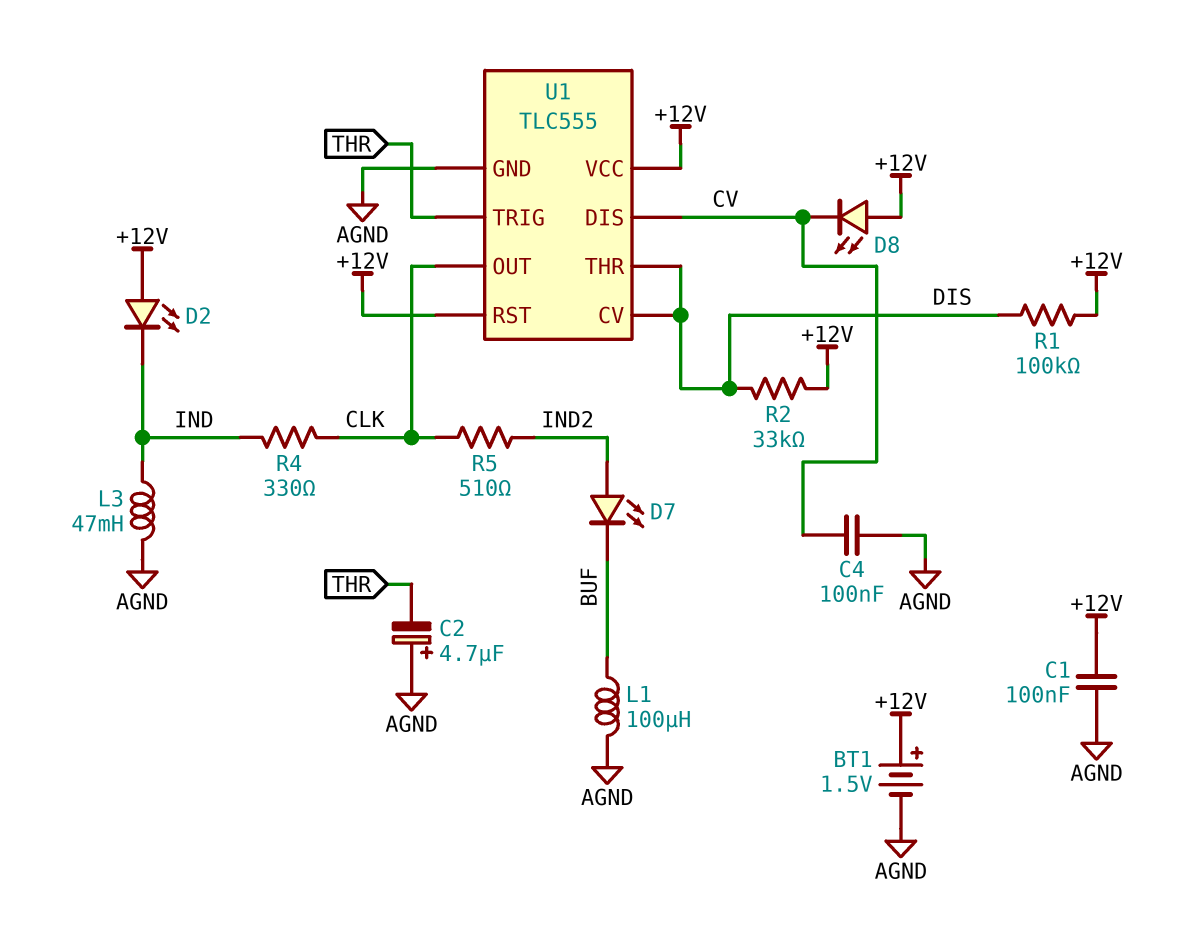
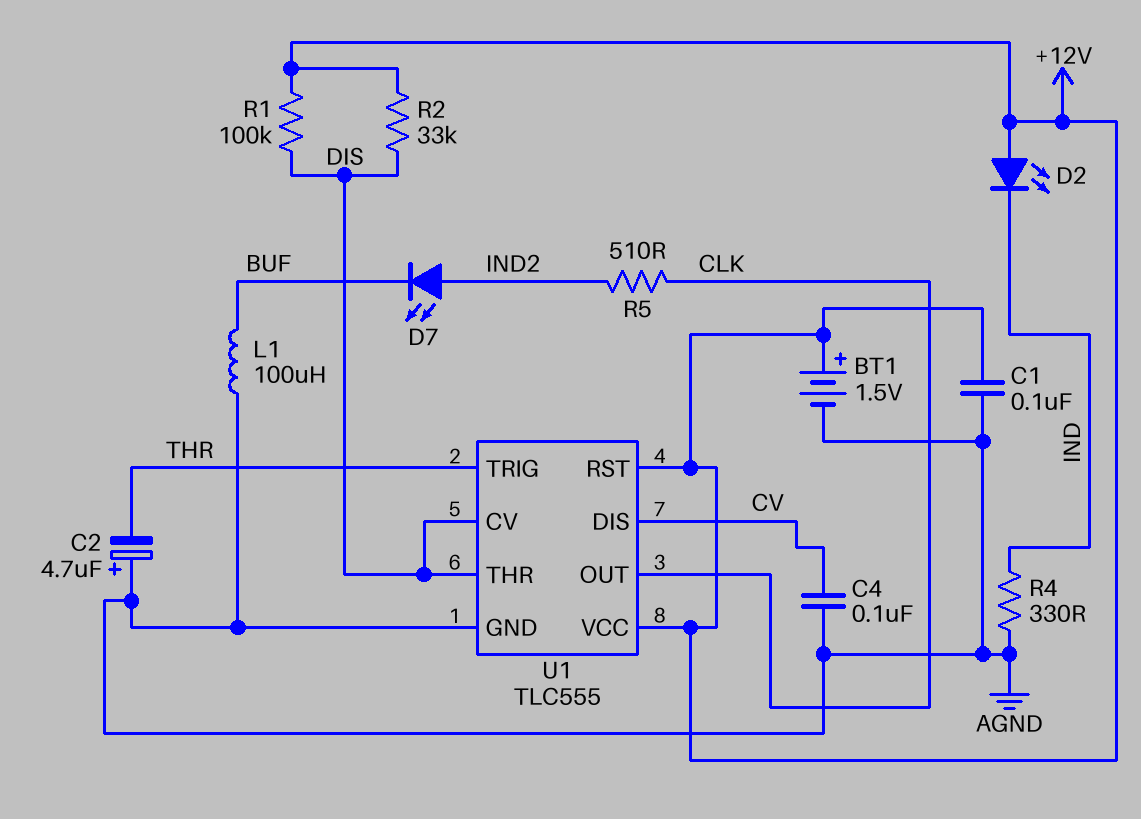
D8: LED (A +12V, K CV) -> none
L3: 47mH (AGND, IND) -> none
R4: 330 (CLK, IND) -> 330 (AGND, IND)

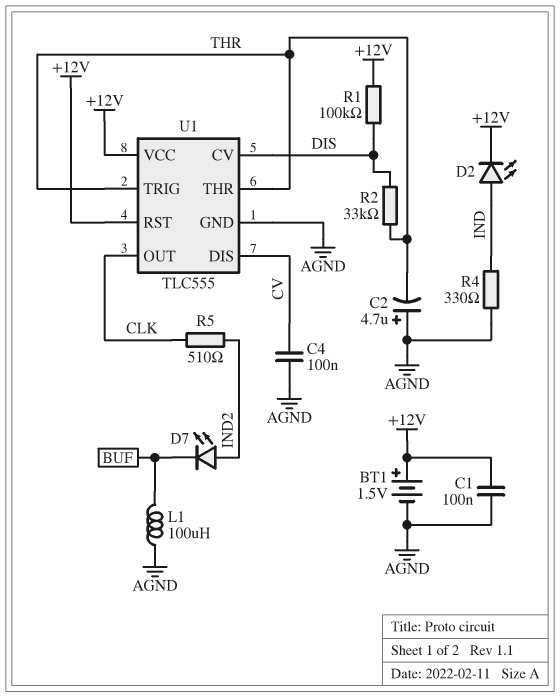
D2: LED (A +12V, K IND) -> LED (A IND, K +12V)
R2: 33k (+12V, DIS) -> 33k (DIS, THR)
U1 pin THR: DIS -> THR

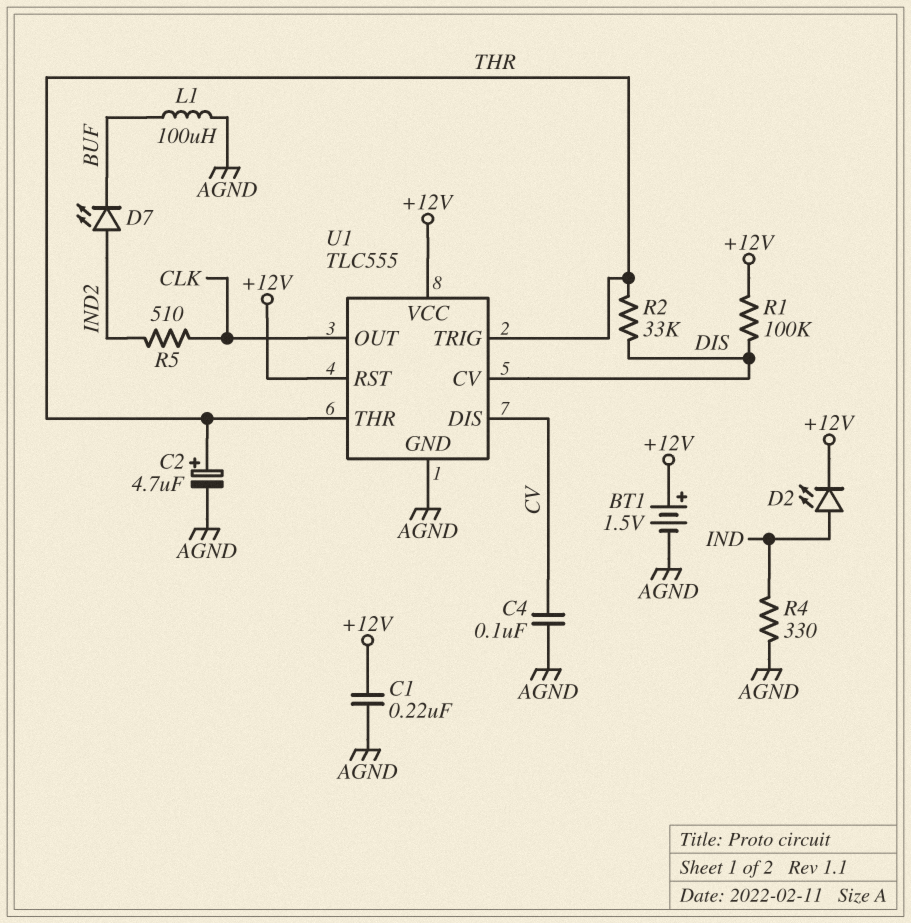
C1: 100nF (+12V, AGND) -> 220nF (+12V, AGND)
C2: 4.7uF (plus AGND, minus THR) -> 4.7uF (plus THR, minus AGND)

